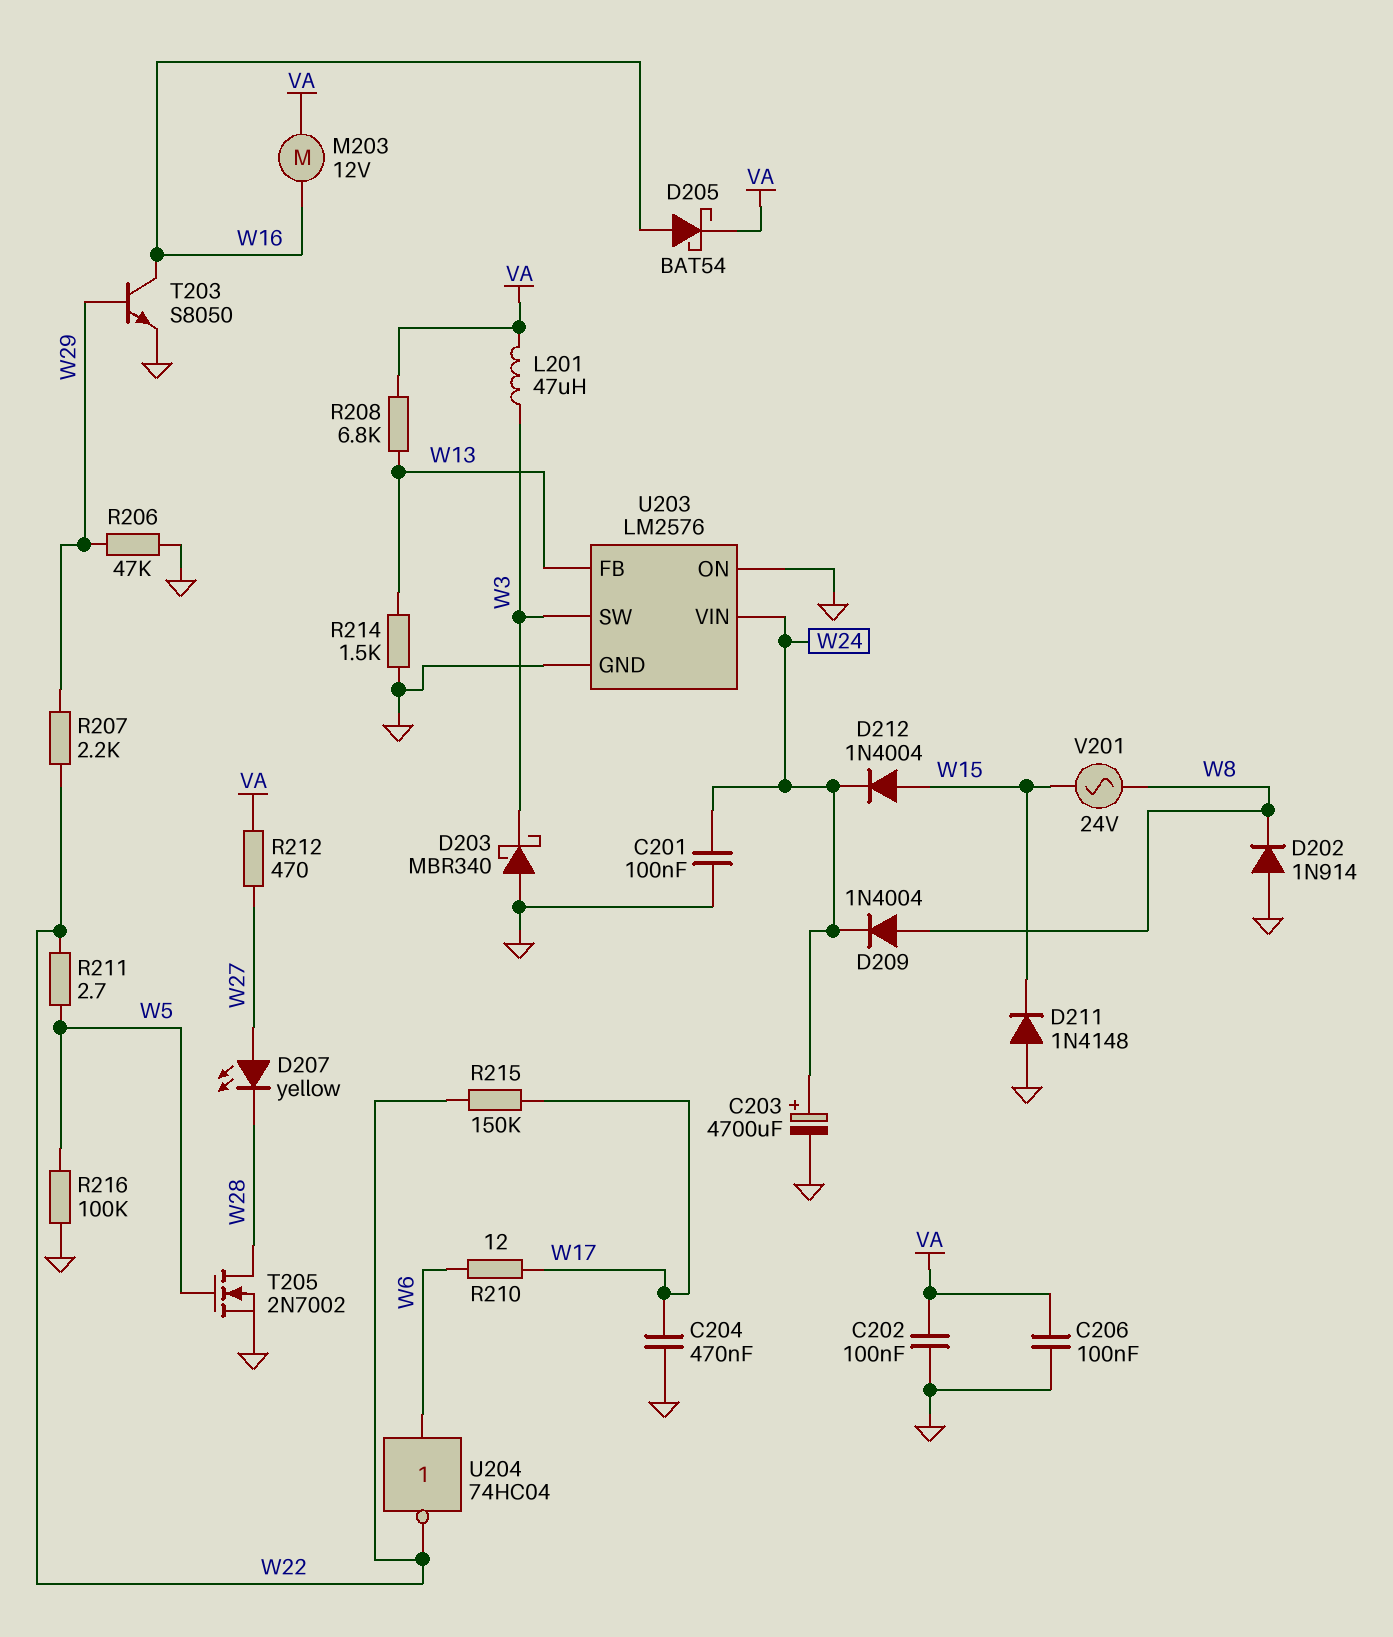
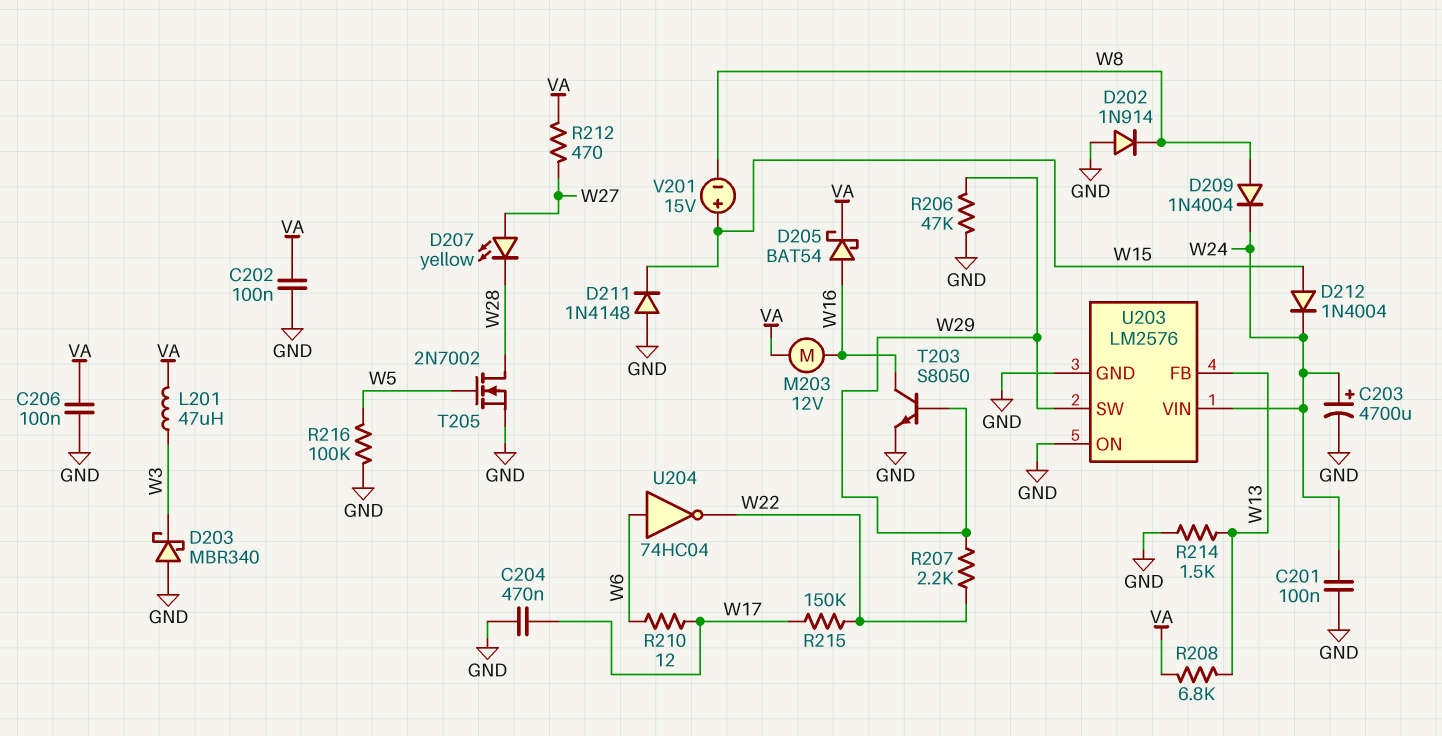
R211: 2.7 (W5, W22) -> none
U203 pin SW: W3 -> W29
V201: AC 24V (W8, W15) -> 15V (plus W15, minus W8)

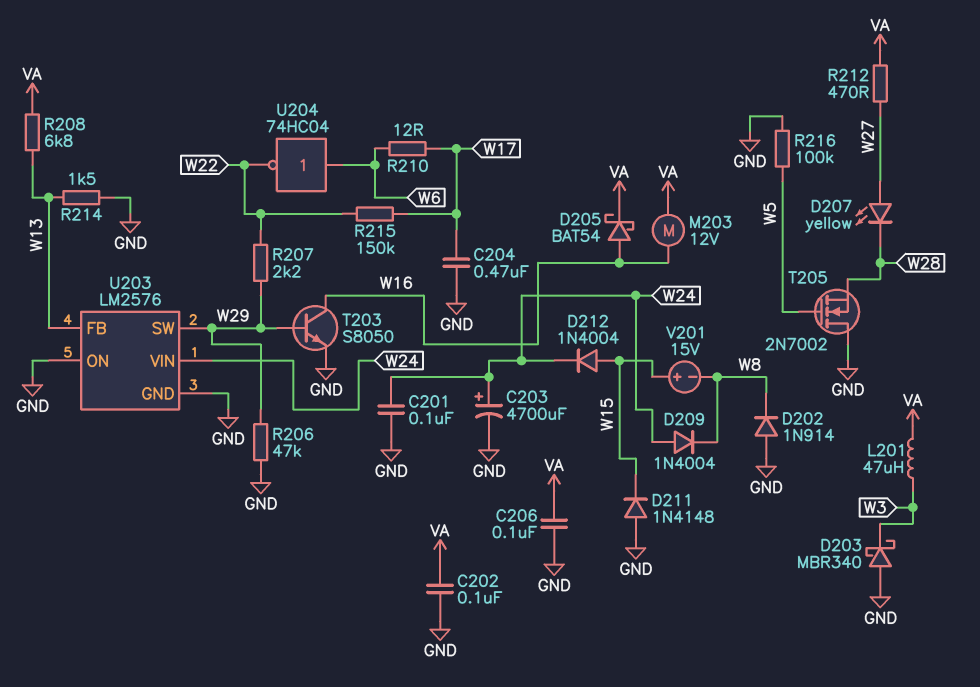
D209: diode 1N4004 (A W8, K W24) -> diode 1N4004 (A W24, K W8)
T205: NMOS 2N7002 (G W5, D W28, S GND) -> NMOS 2N7002 (G W5, D GND, S W28)

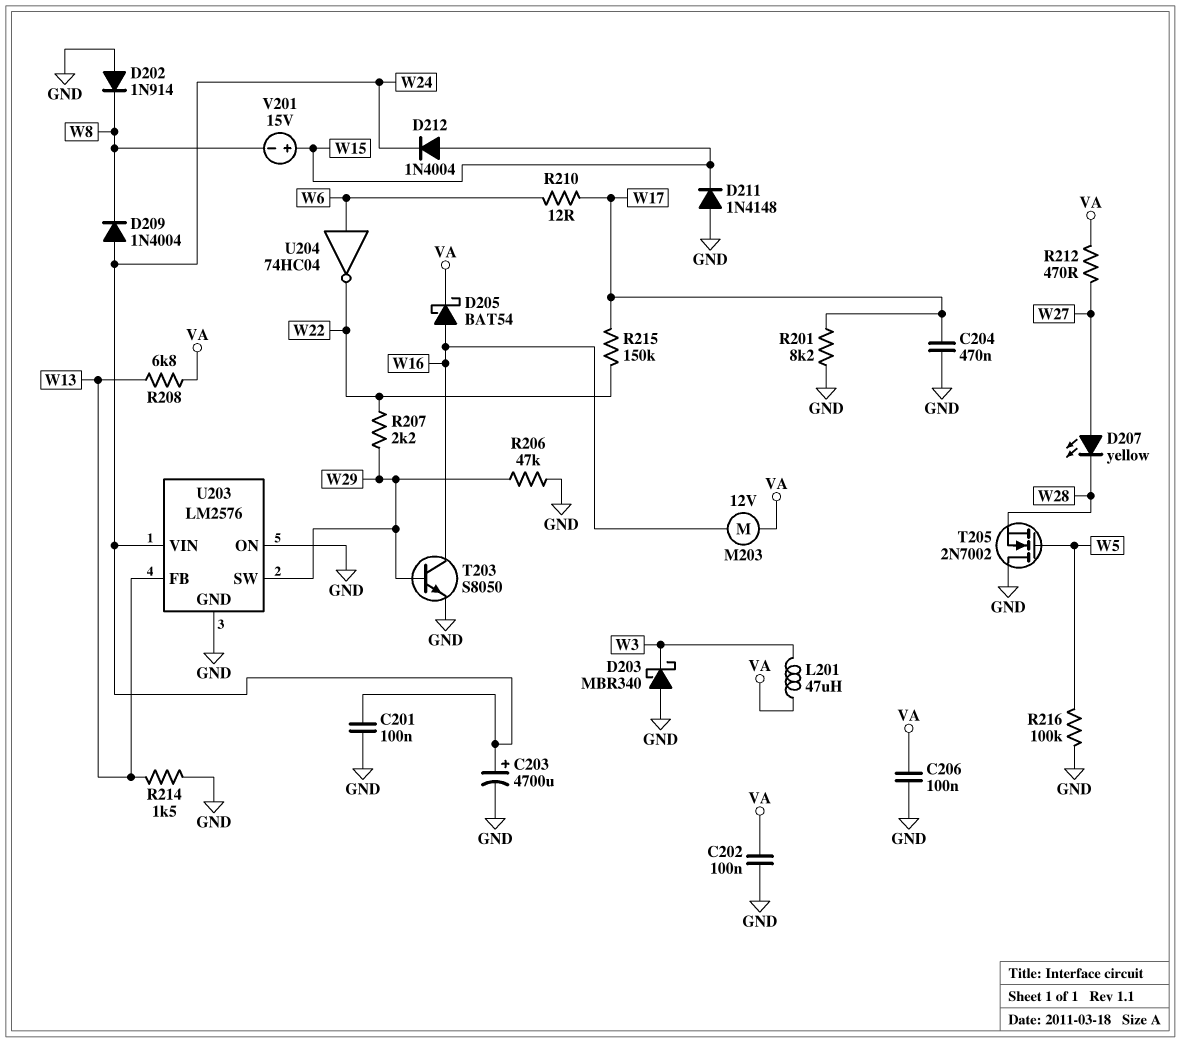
R201: none -> 8.2k (GND, W17)

